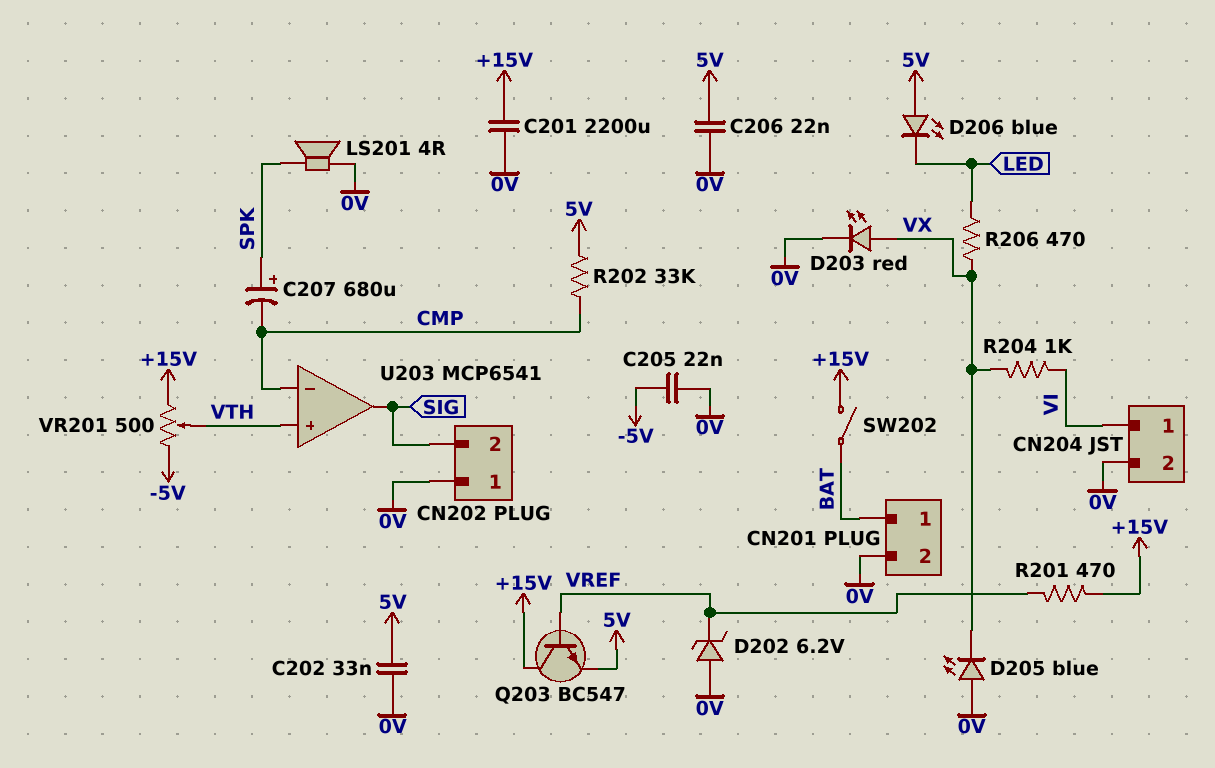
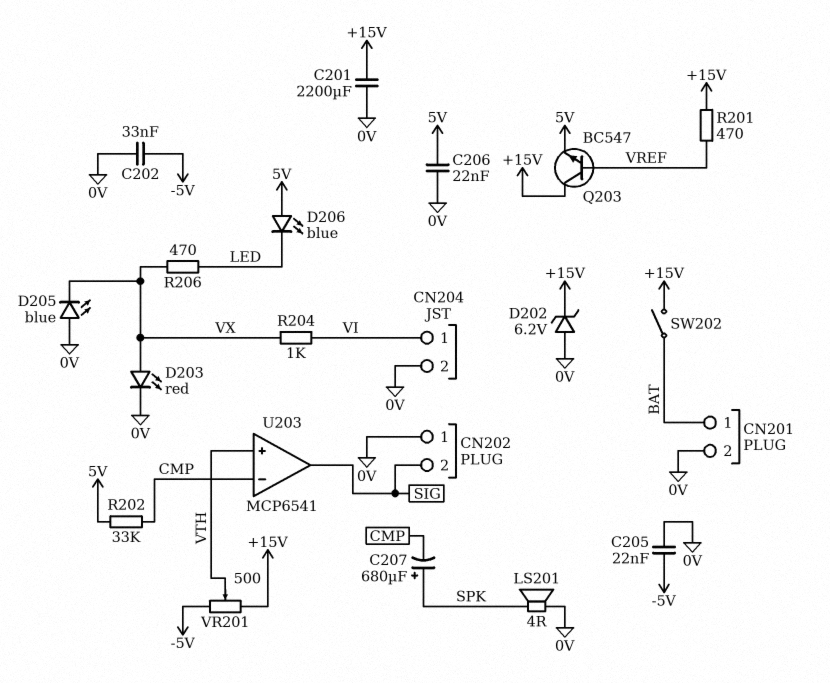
C202: 33nF (0V, 5V) -> 33nF (-5V, 0V)
D202: zener 6.2V (A 0V, K VREF) -> zener 6.2V (A 0V, K +15V)

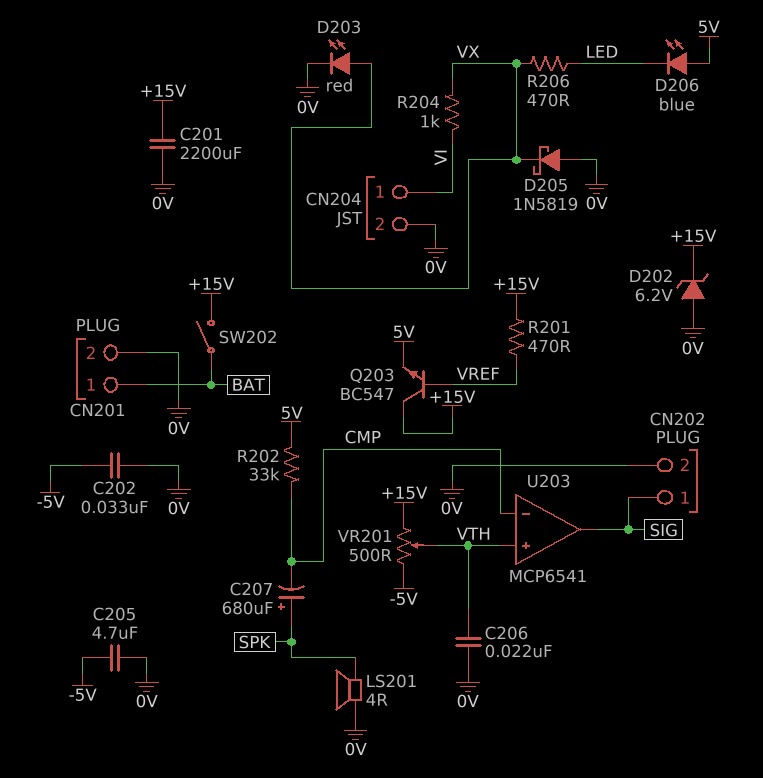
C205: 22nF (-5V, 0V) -> 4.7uF (-5V, 0V)
C206: 22nF (0V, 5V) -> 22nF (0V, VTH)
CN202 pin 1: 0V -> SIG
CN202 pin 2: SIG -> 0V
D205: LED blue (A 0V, K VX) -> schottky 1N5819 (A 0V, K VX)

